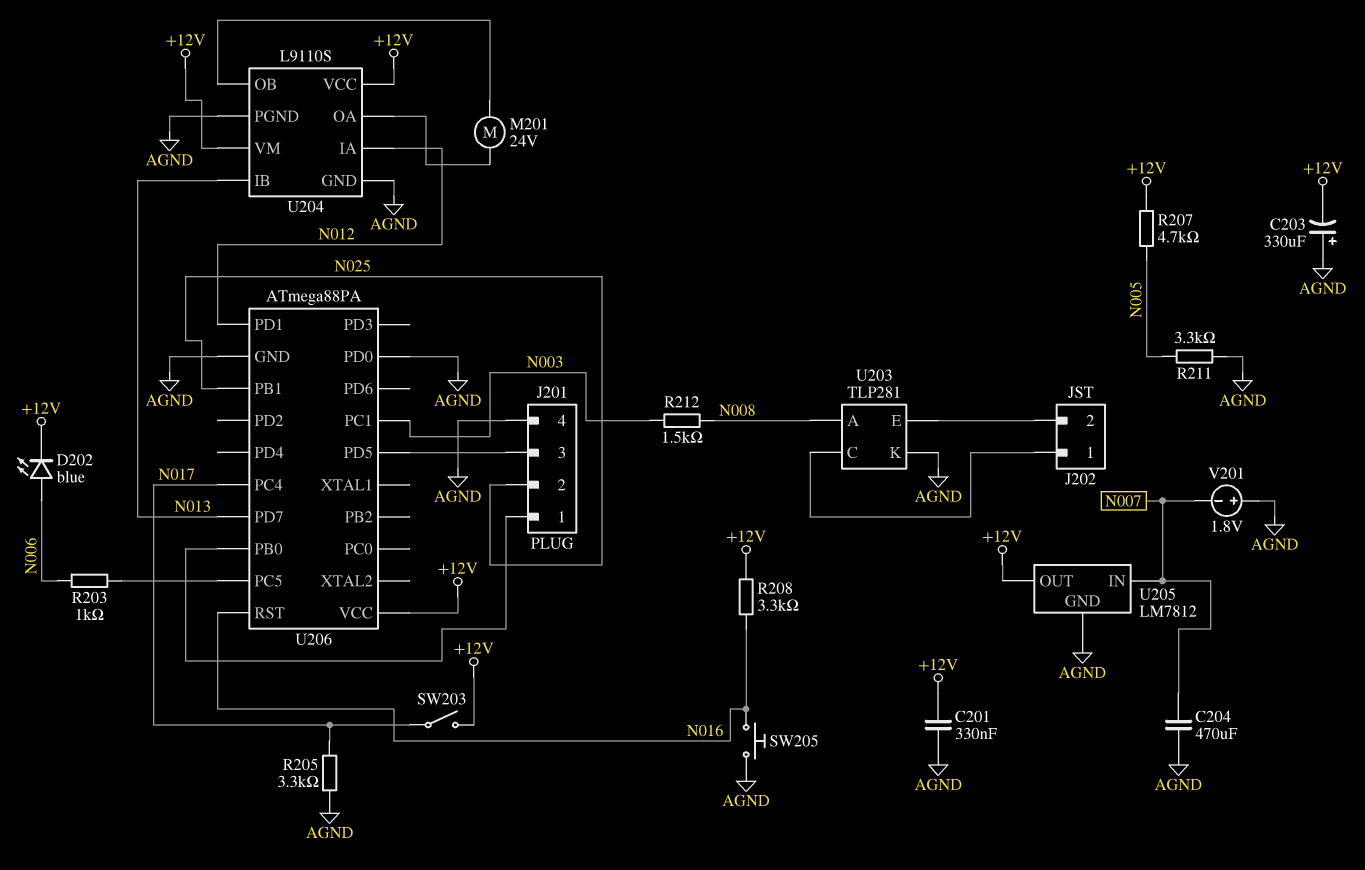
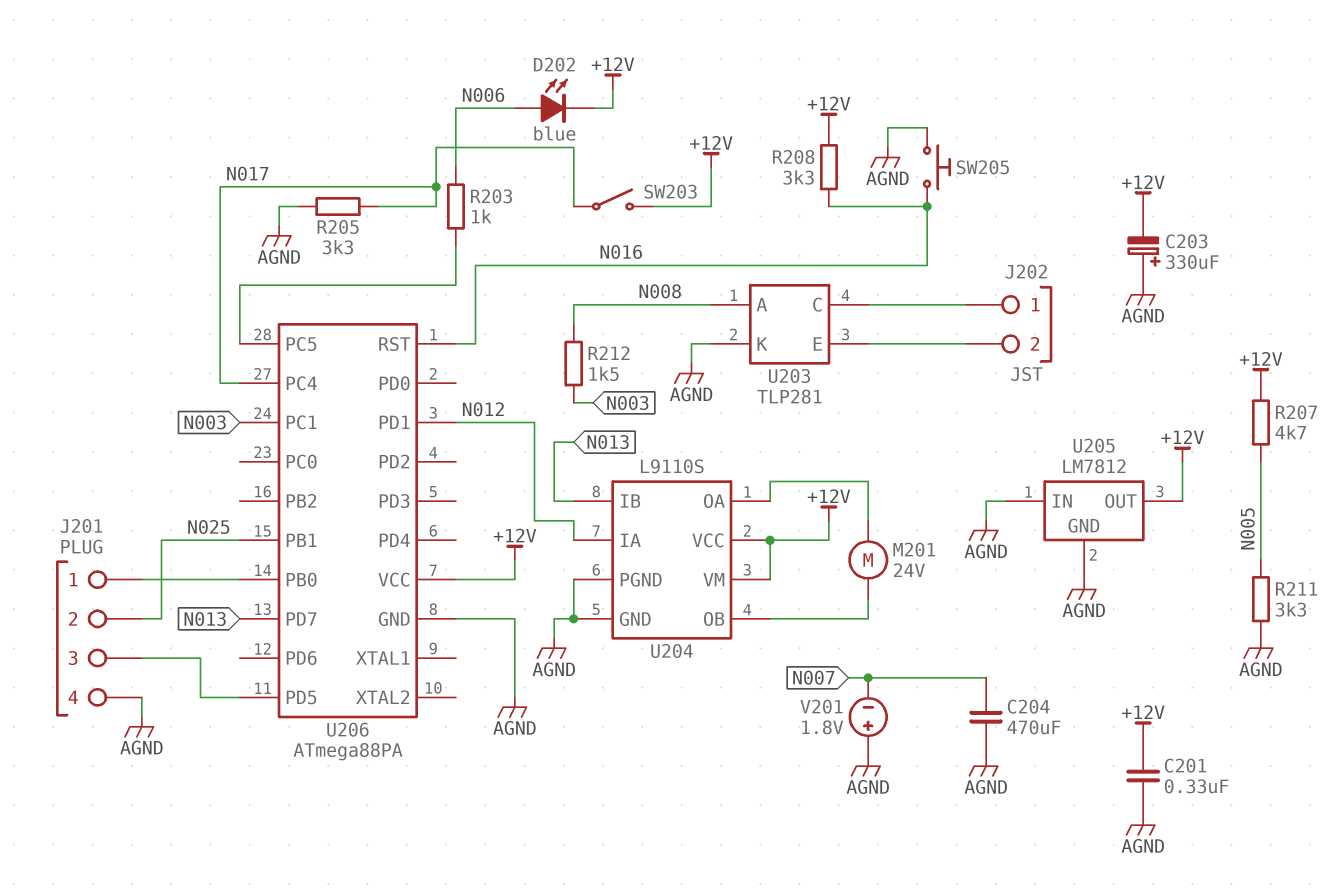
U205 pin IN: N007 -> AGND
U206 pin PD0: AGND -> none

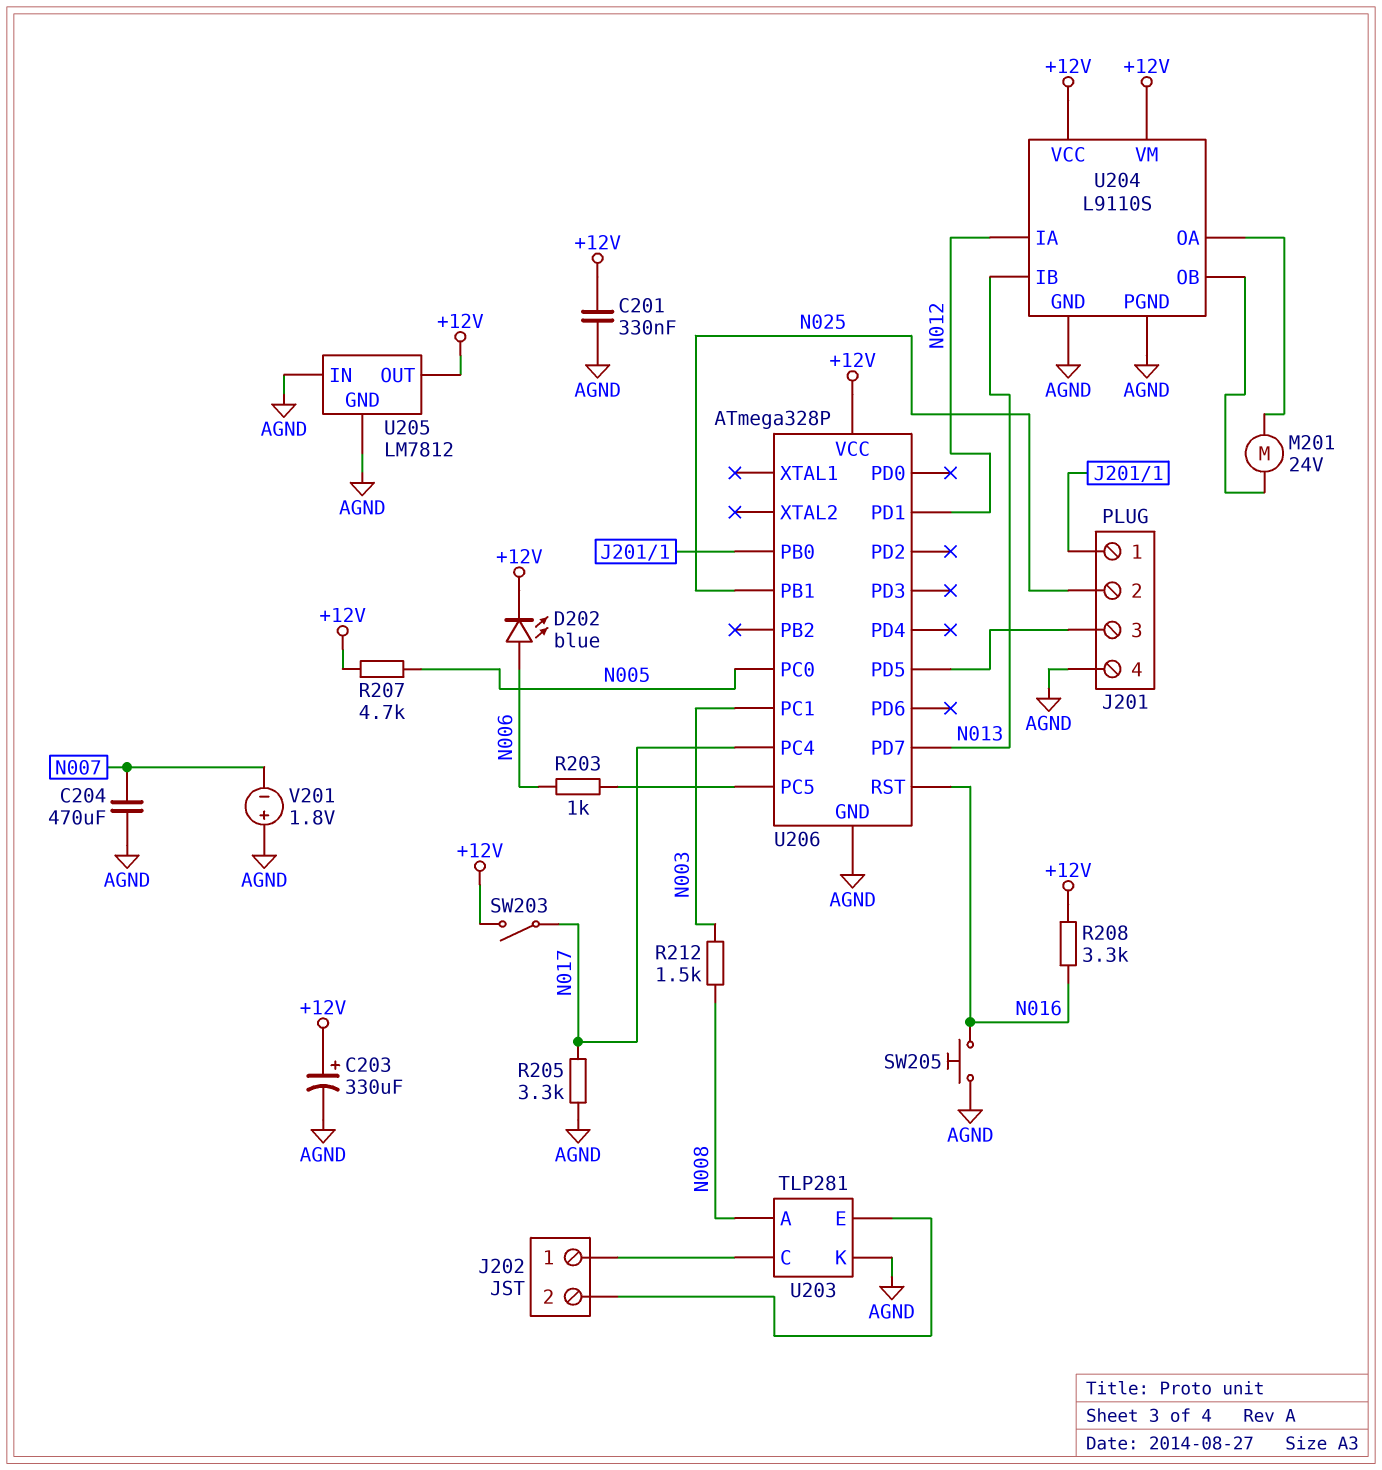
C203: 330uF (plus AGND, minus +12V) -> 330uF (plus +12V, minus AGND)
R211: 3.3k (AGND, N005) -> none
U206: ATmega88PA -> ATmega328P
U206 pin PC0: none -> N005

